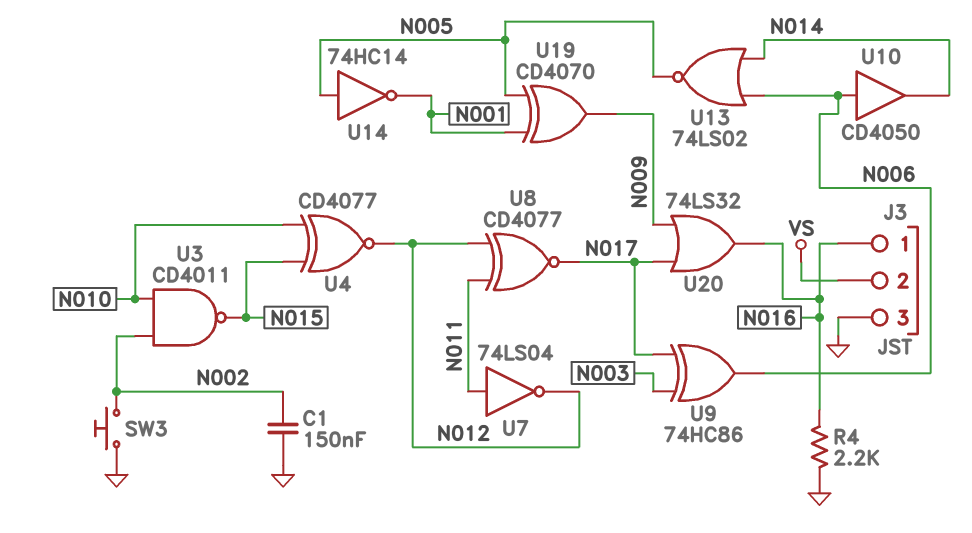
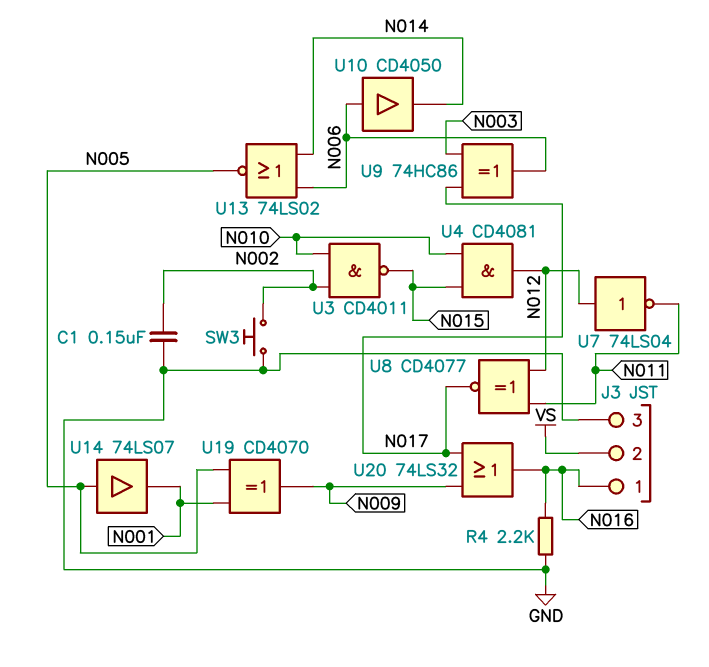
U4: XNOR CD4077 (in N010, in N015, out N012) -> AND CD4081 (in N010, in N015, out N012)
U7: NOT 74LS04 (in N011, out N012) -> NOT 74LS04 (in N012, out N011)
U14: NOT 74HC14 (in N005, out N001) -> buffer 74LS07 (in N005, out N001)

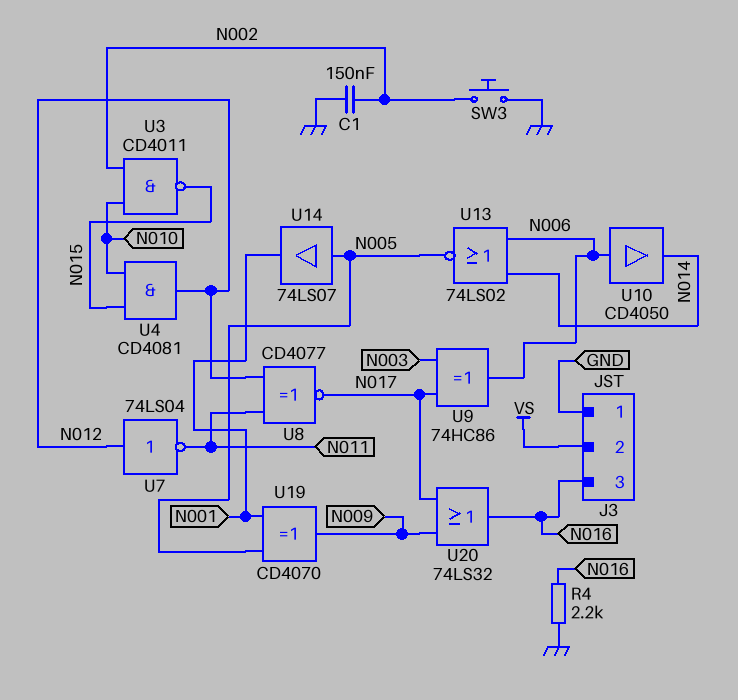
J3 pin 1: N016 -> GND
J3 pin 3: GND -> N016

